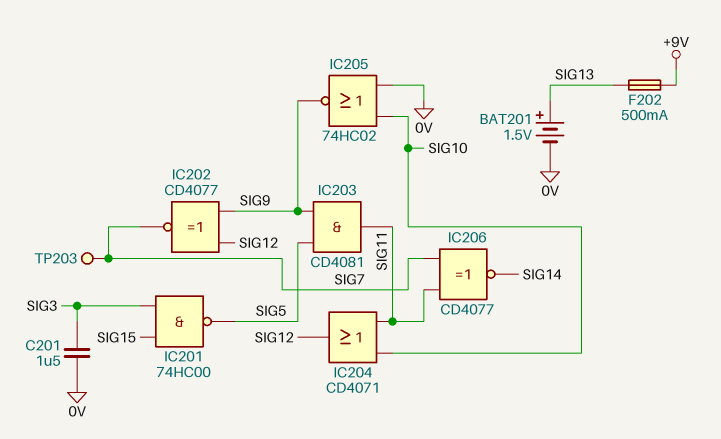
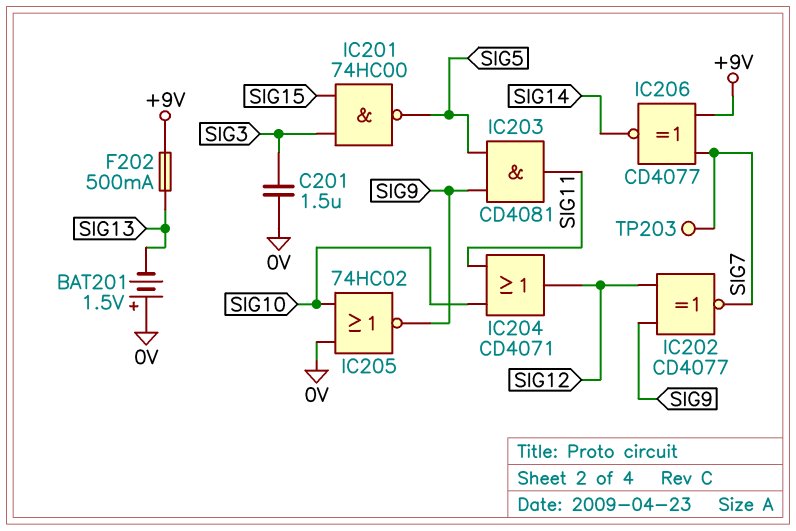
BAT201: 1.5V (plus SIG13, minus 0V) -> 1.5V (plus 0V, minus SIG13)
IC206: XNOR CD4077 (in SIG7, in SIG11, out SIG14) -> XNOR CD4077 (in +9V, in SIG7, out SIG14)

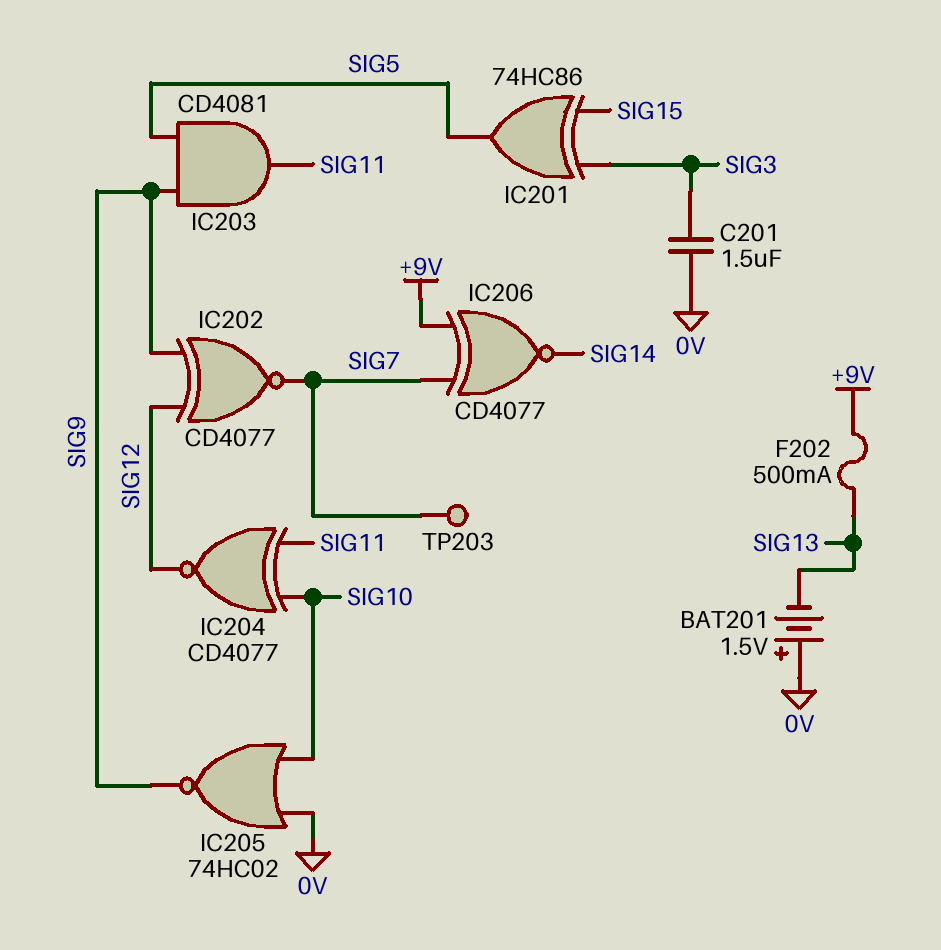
IC201: NAND 74HC00 (in SIG3, in SIG15, out SIG5) -> XOR 74HC86 (in SIG3, in SIG15, out SIG5)
IC204: OR CD4071 (in SIG10, in SIG11, out SIG12) -> XNOR CD4077 (in SIG10, in SIG11, out SIG12)

